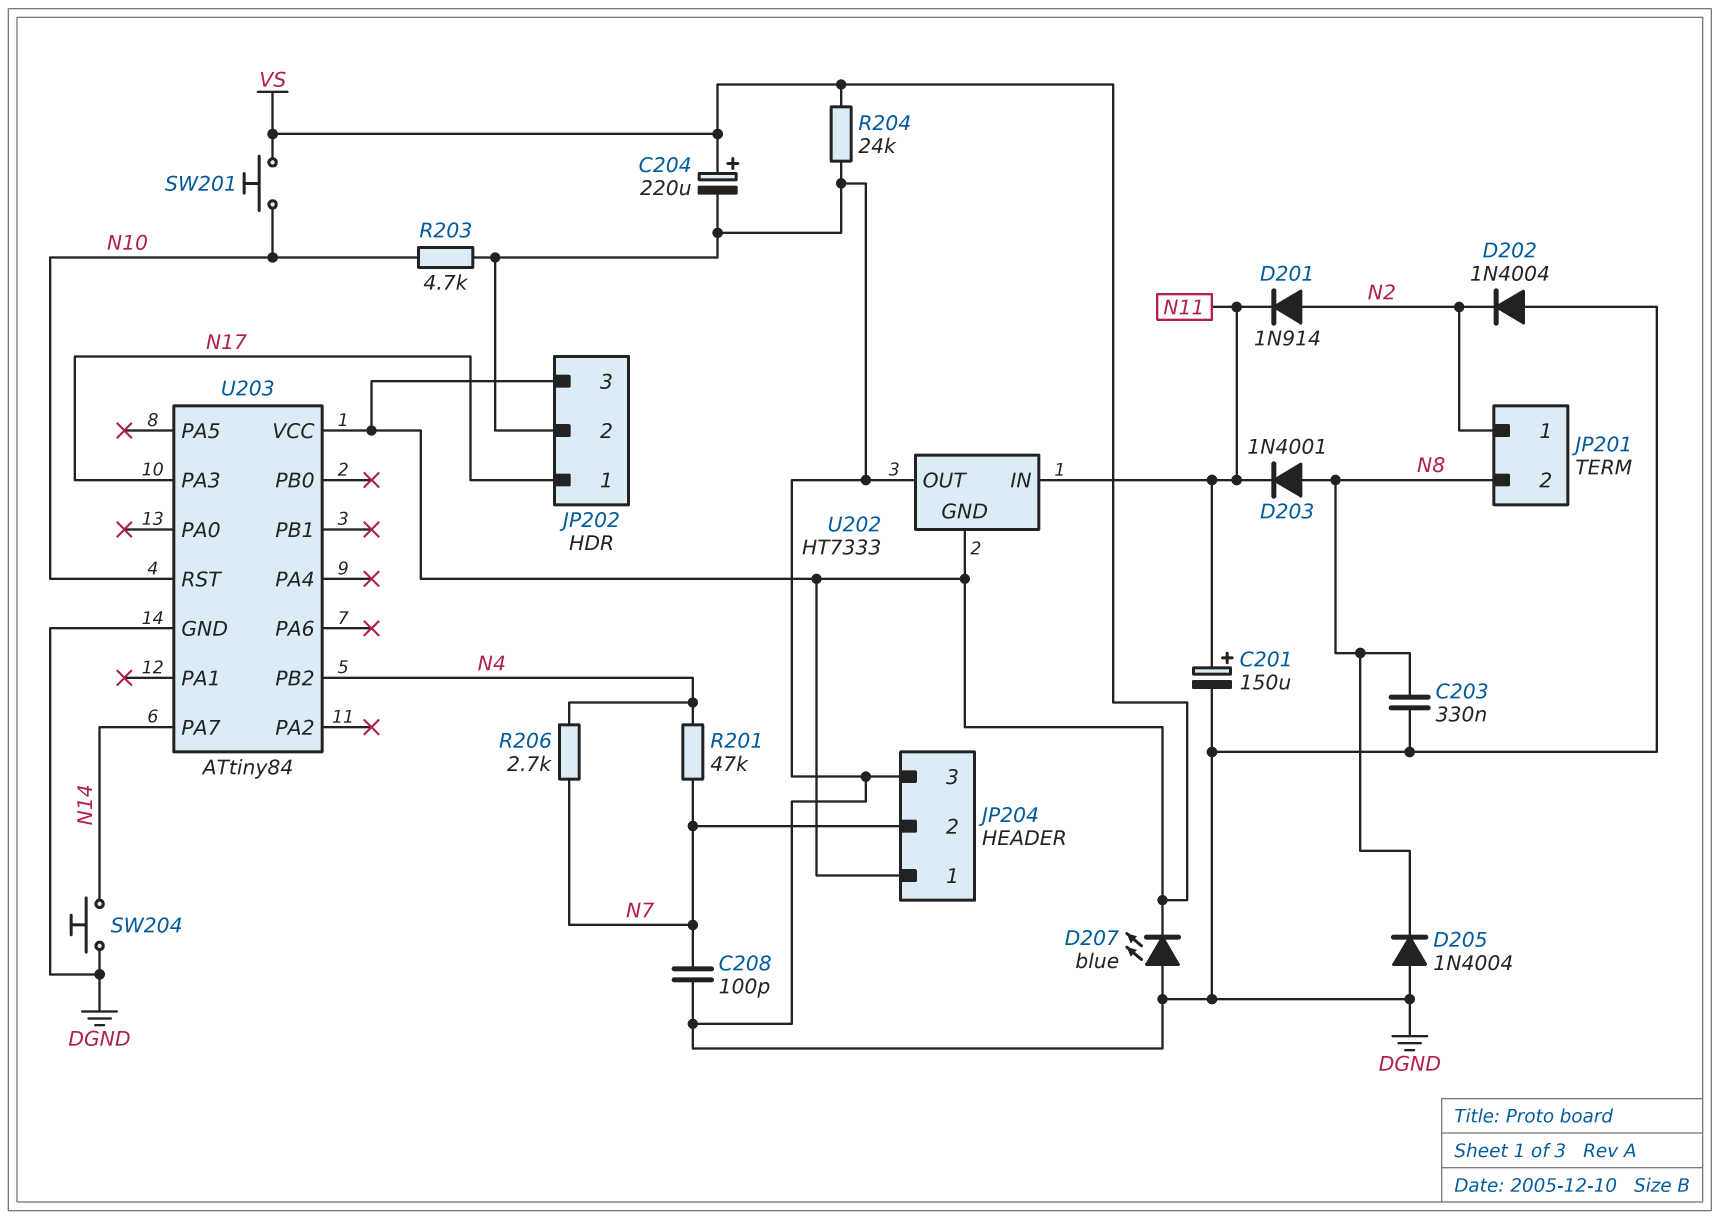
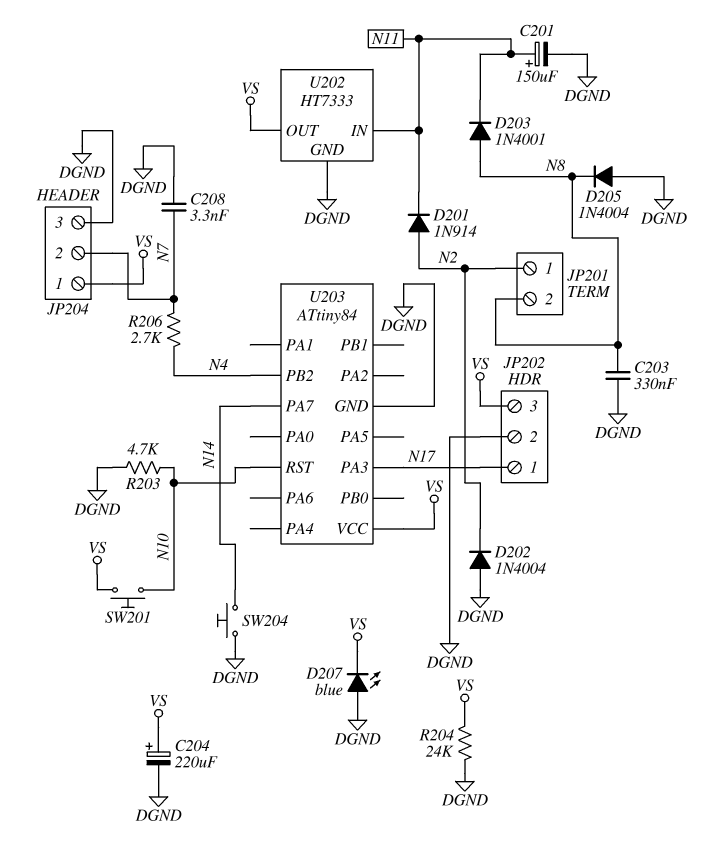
C208: 100pF (DGND, N7) -> 3.3nF (DGND, N7)
R201: 47k (N4, N7) -> none
U202 pin GND: VS -> DGND
U202 pin OUT: DGND -> VS

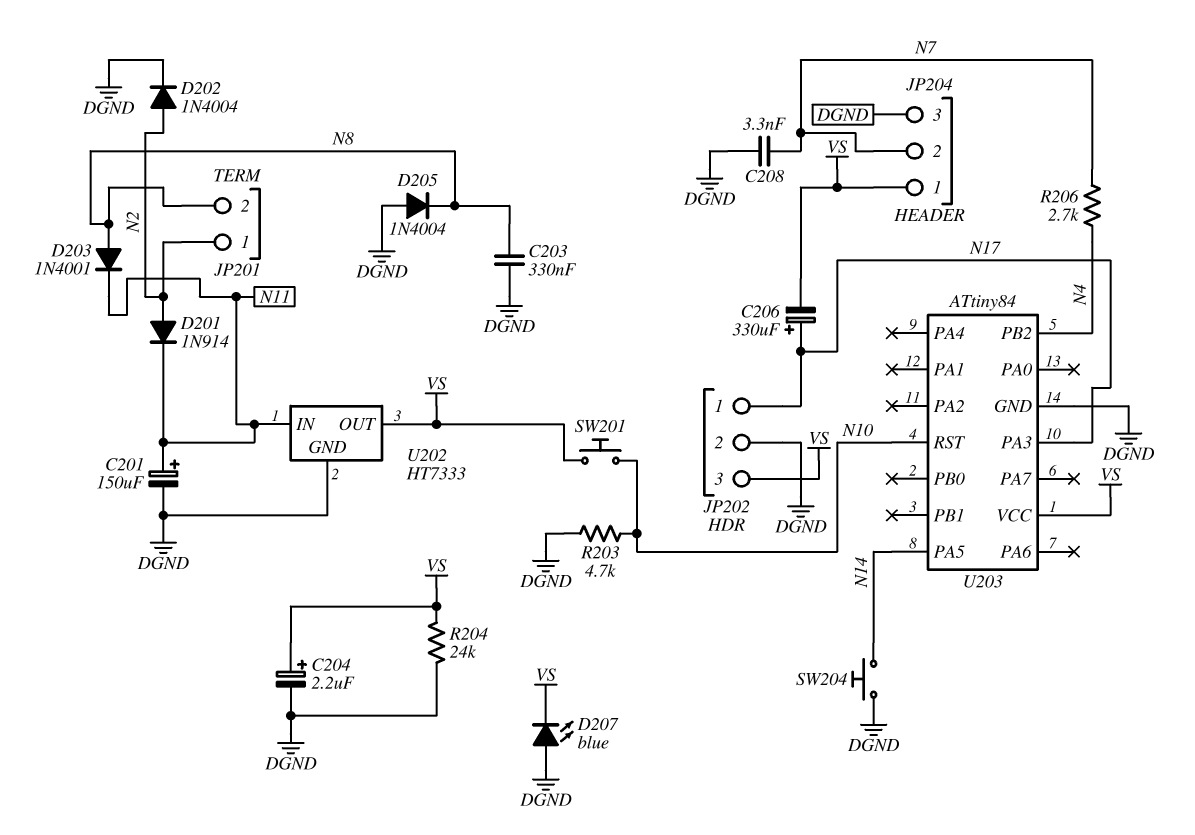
C204: 220uF (plus VS, minus DGND) -> 2.2uF (plus VS, minus DGND)
C206: none -> 330uF (plus N17, minus VS)
D202: diode 1N4004 (A DGND, K N2) -> diode 1N4004 (A N2, K DGND)
U203 pin PA5: none -> N14
U203 pin PA7: N14 -> none

